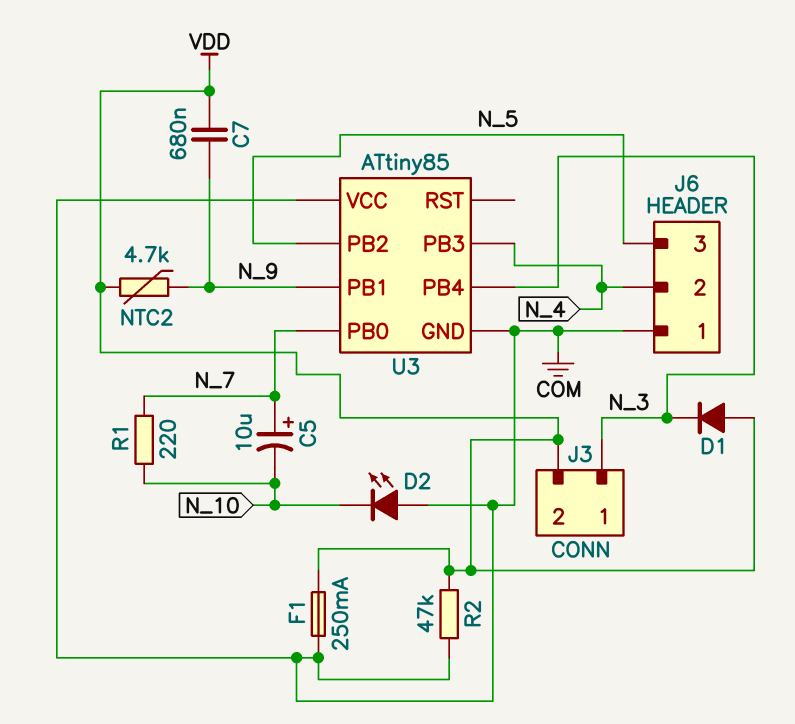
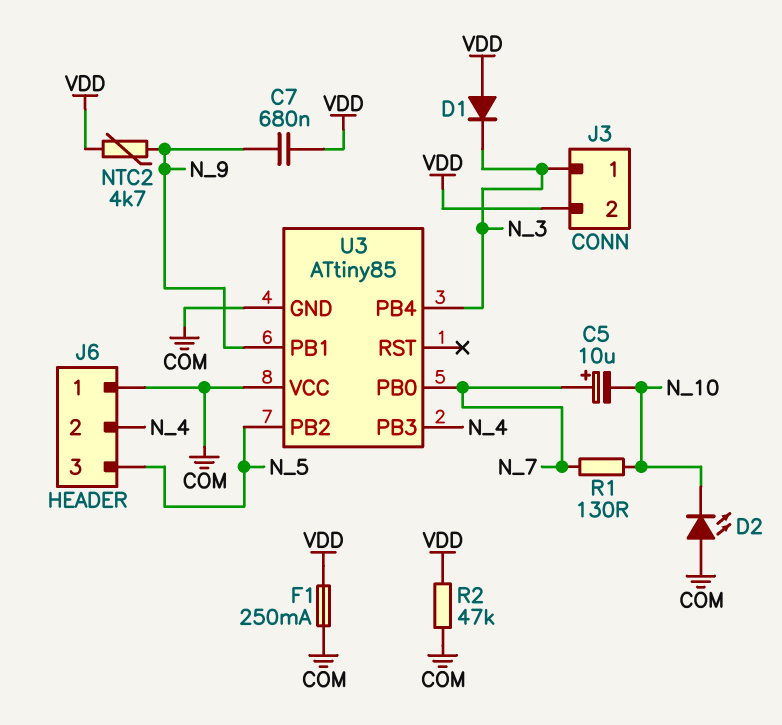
R1: 220 (N_7, N_10) -> 130 (N_7, N_10)

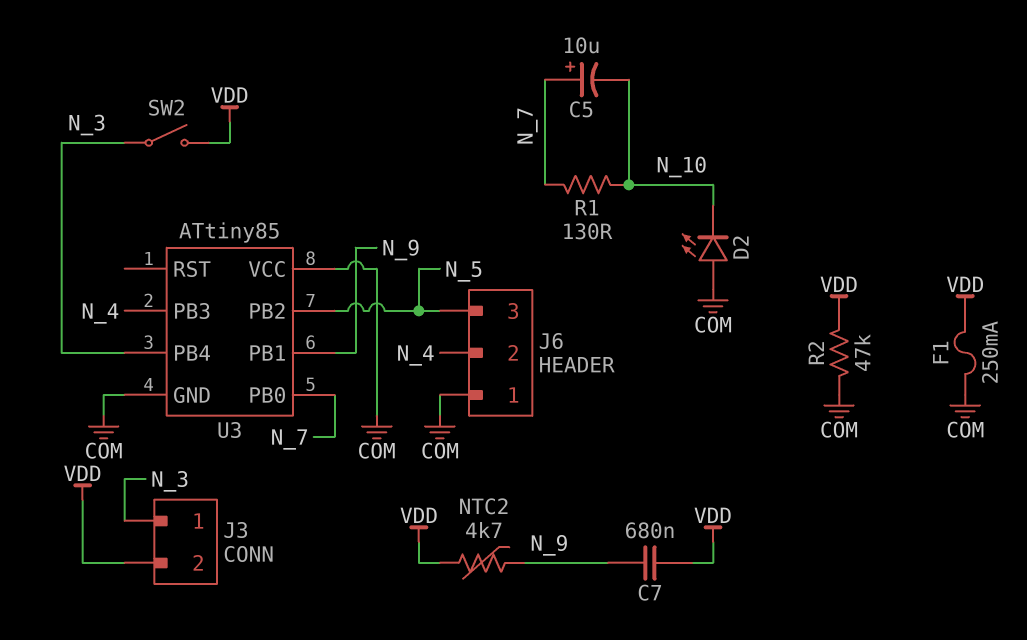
D1: diode (A VDD, K N_3) -> none
SW2: none -> switch (N_3, VDD)

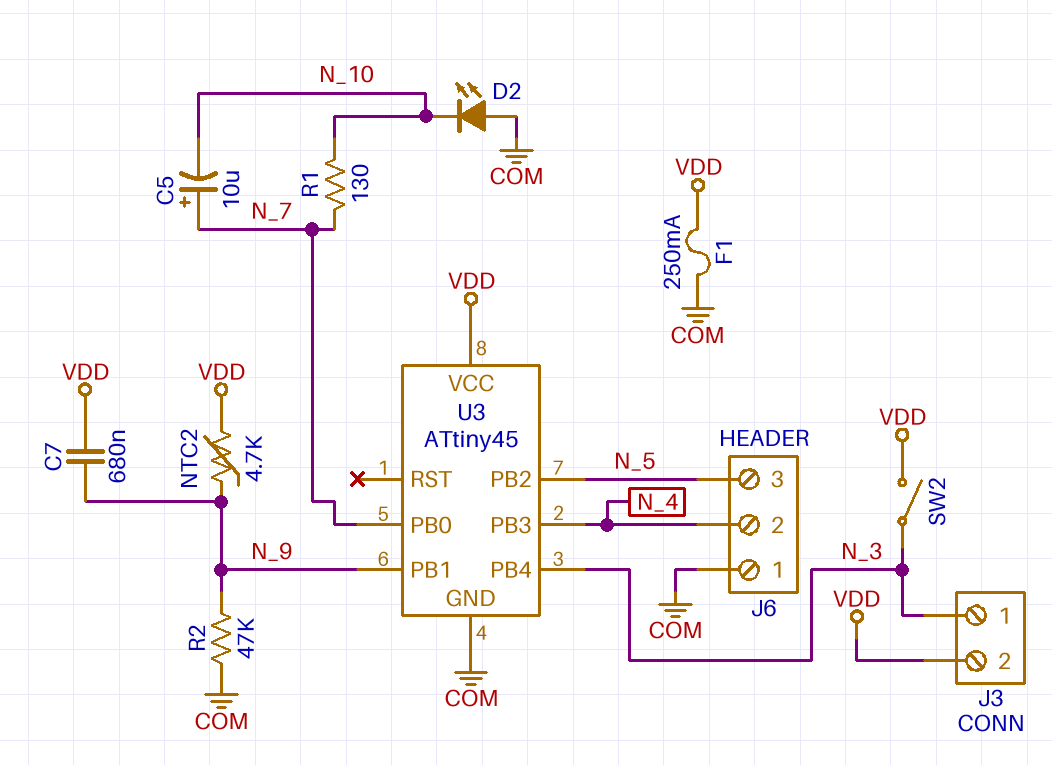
R2: 47k (COM, VDD) -> 47k (COM, N_9)
U3: ATtiny85 -> ATtiny45
U3 pin VCC: COM -> VDD

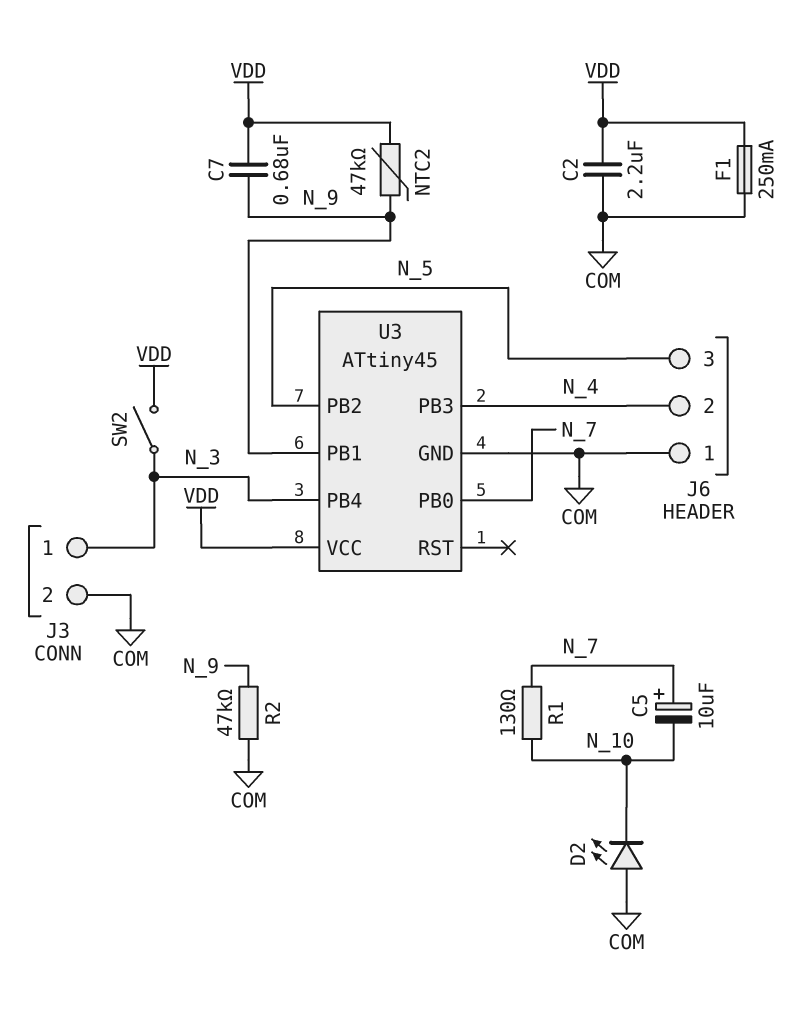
C2: none -> 2.2uF (COM, VDD)
J3 pin 2: VDD -> COM
NTC2: 4.7k (N_9, VDD) -> 47k (N_9, VDD)

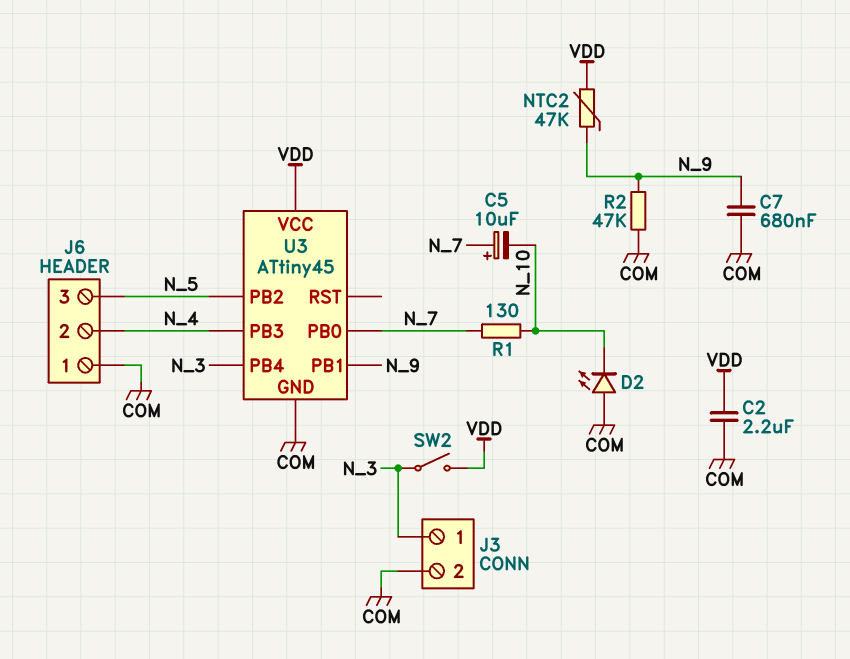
C7: 680nF (N_9, VDD) -> 680nF (COM, N_9)
F1: 250mA (COM, VDD) -> none

